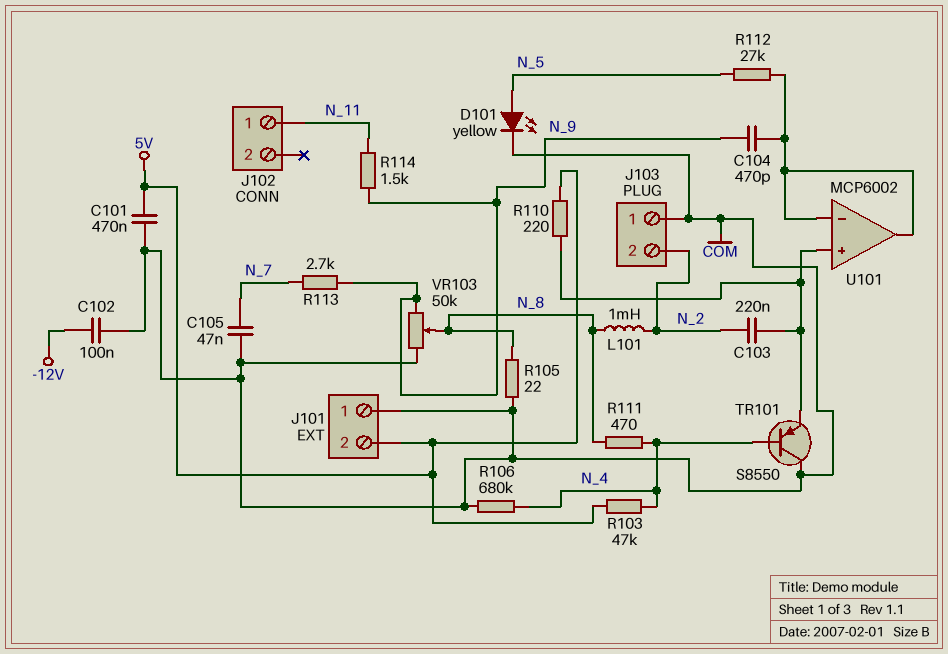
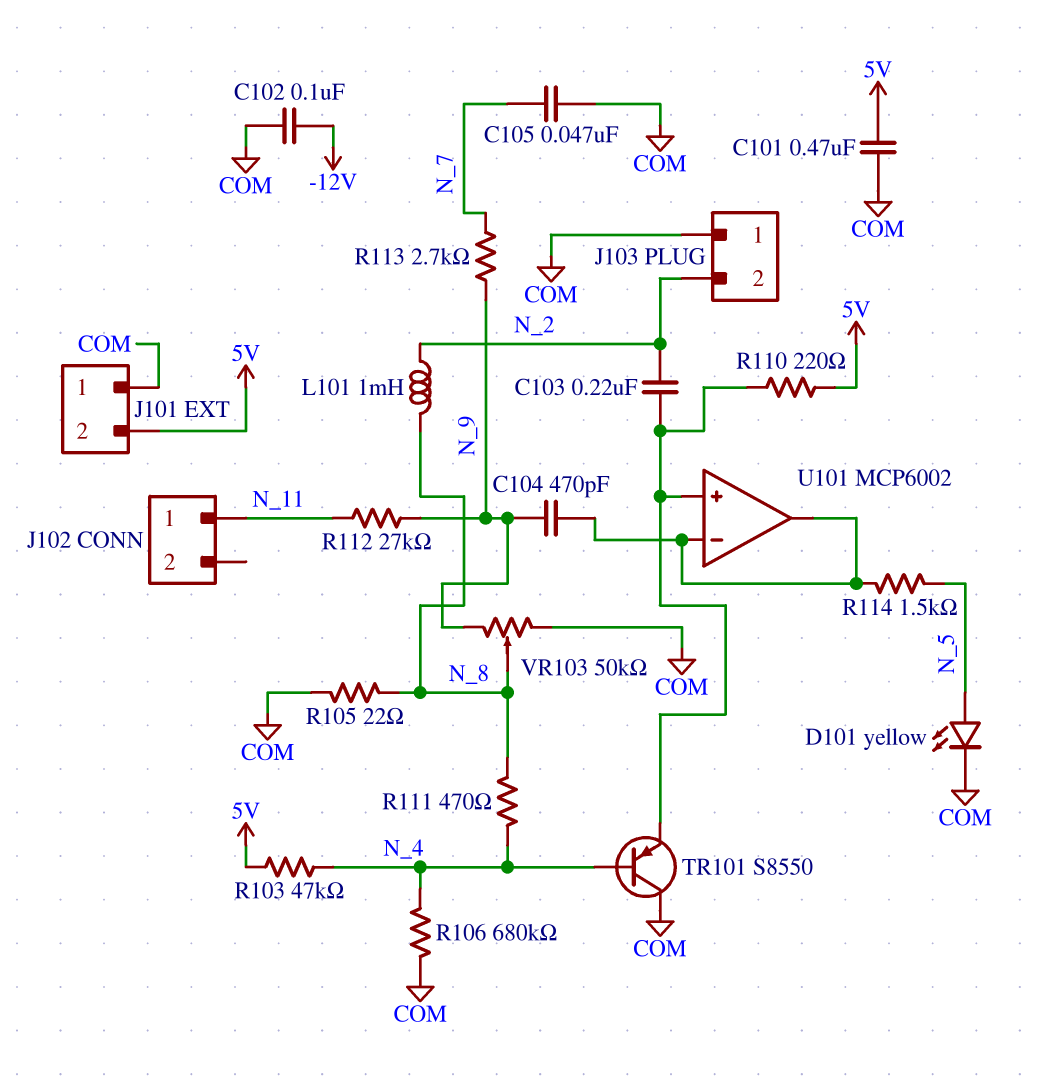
R112: 27k (N_5, U101/in-) -> 27k (N_9, N_11)
R114: 1.5k (N_9, N_11) -> 1.5k (N_5, U101/in-)

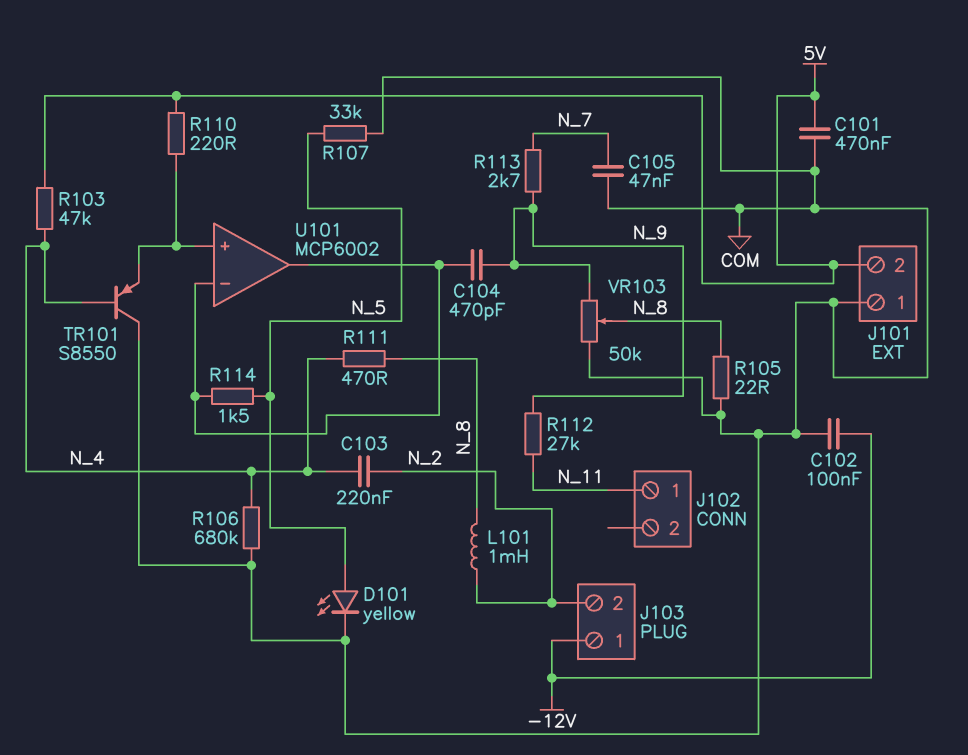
C103: 220nF (N_2, U101/in+) -> 220nF (N_2, N_4)
J103 pin 1: COM -> -12V
R107: none -> 33k (COM, N_5)

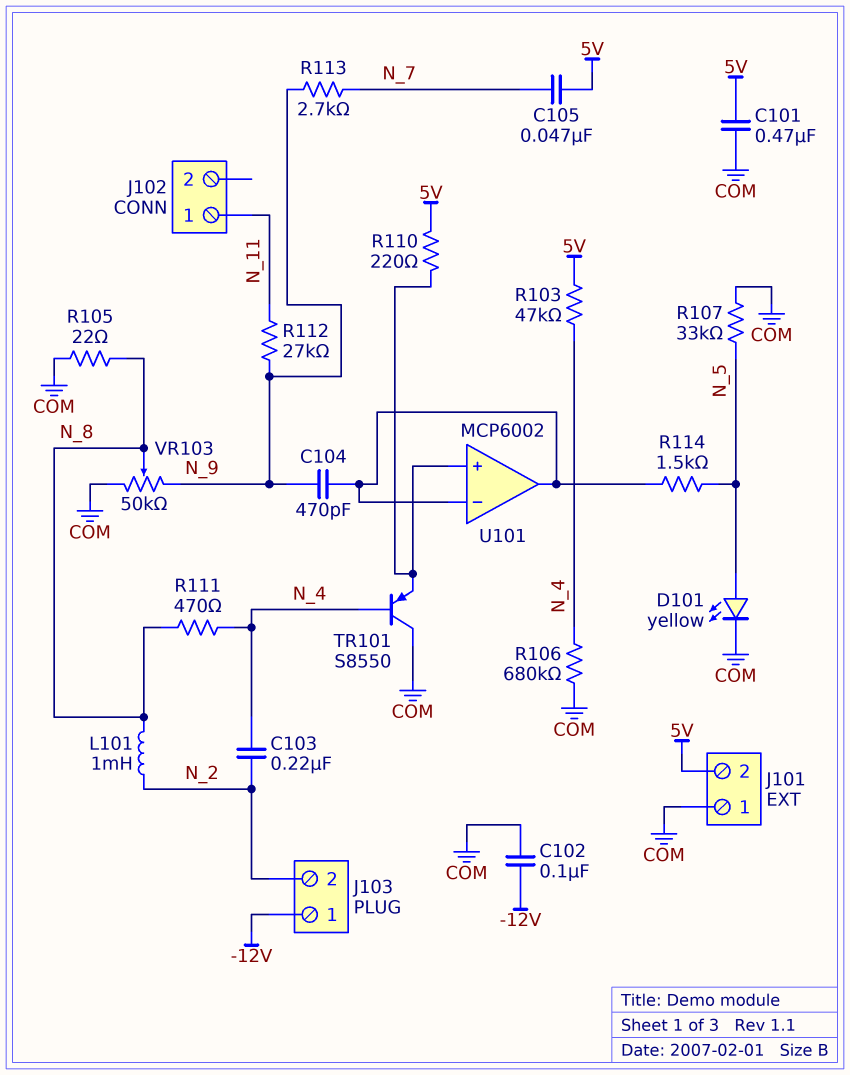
C105: 47nF (COM, N_7) -> 47nF (5V, N_7)

